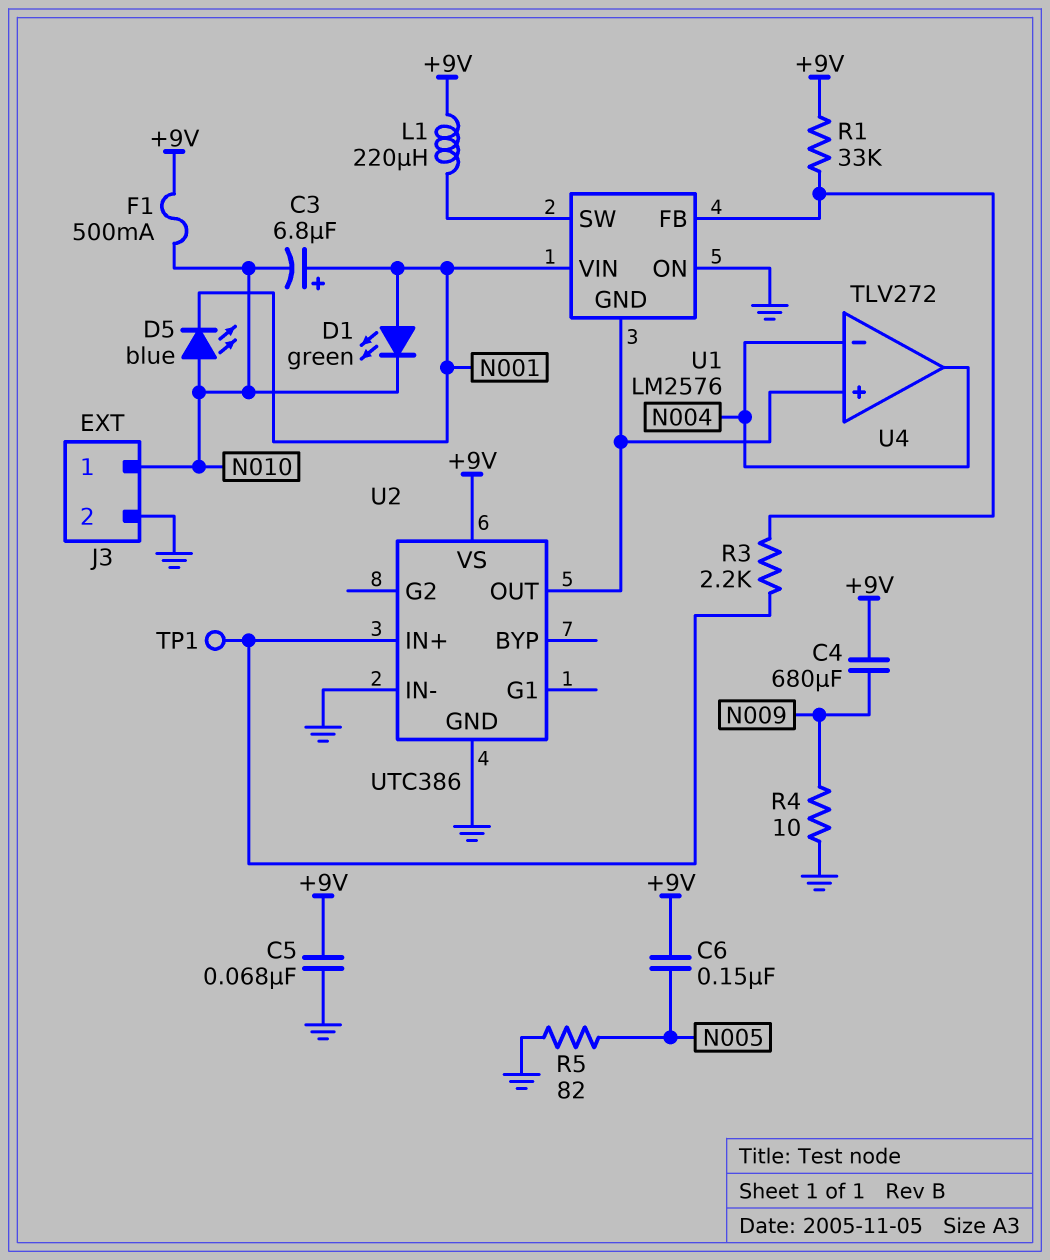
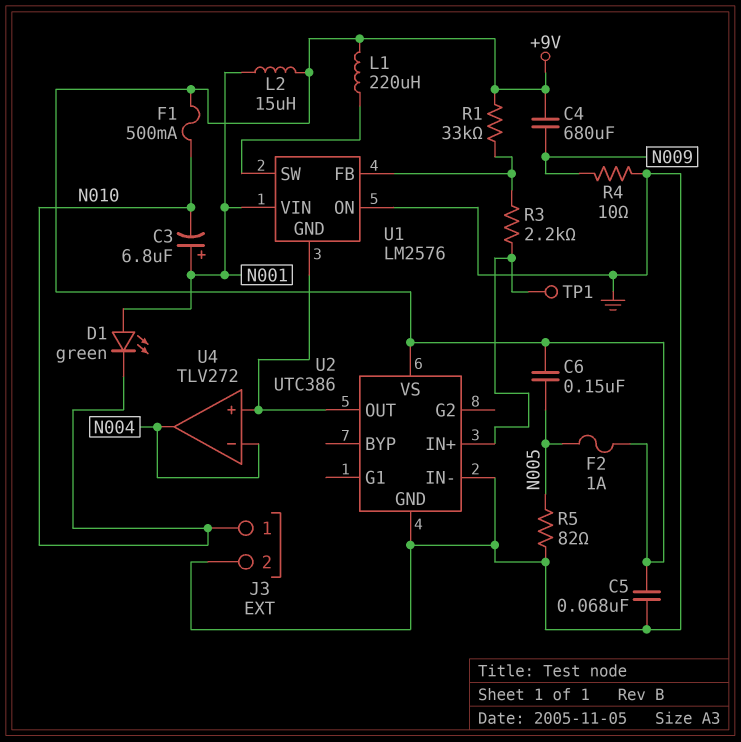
D5: LED blue (A N010, K N001) -> none
F2: none -> 1A (+9V, N005)
L2: none -> 15uH (+9V, N001)

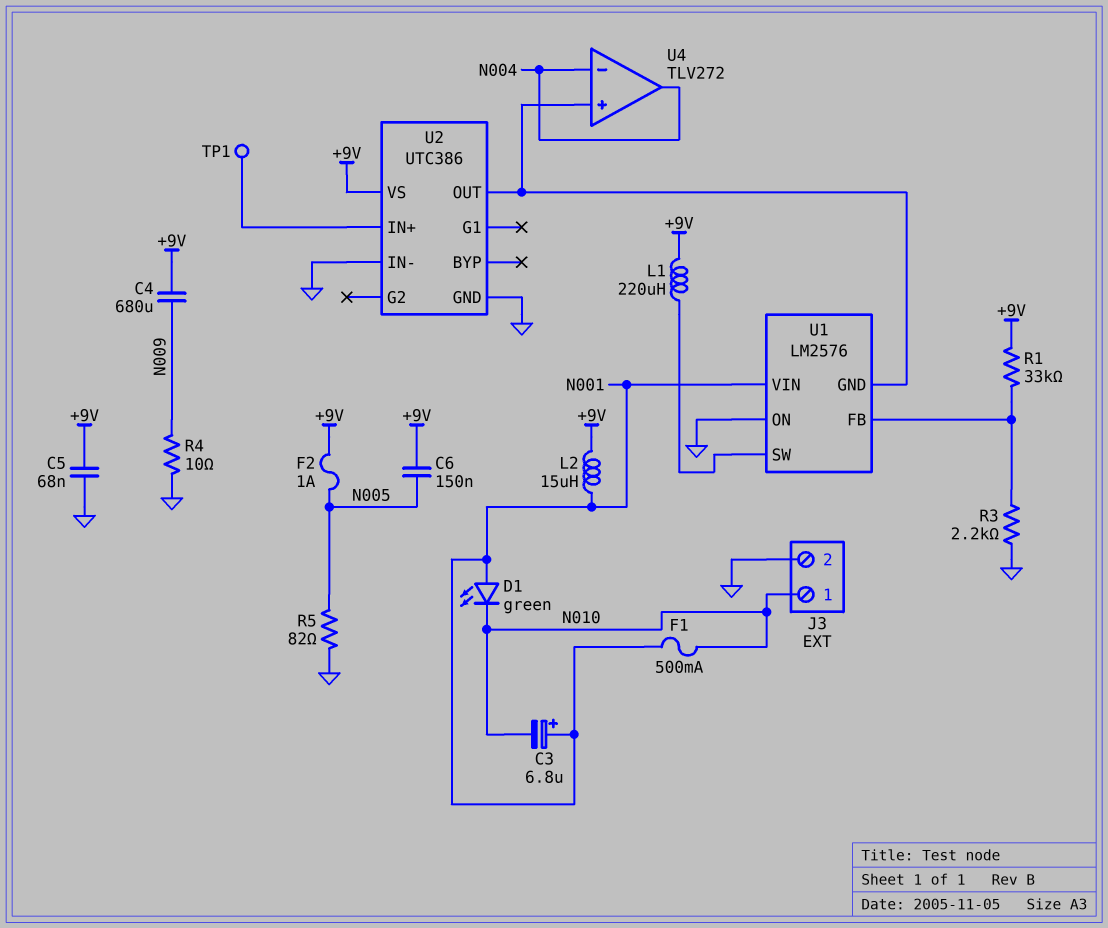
F1: 500mA (+9V, N010) -> 500mA (N001, N010)
R3: 2.2k (U1/FB, U2/IN+) -> 2.2k (GND, U1/FB)

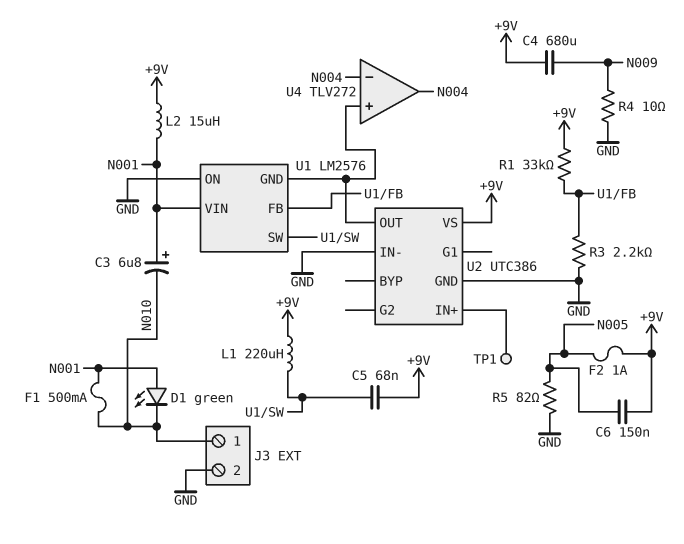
C5: 68nF (+9V, GND) -> 68nF (+9V, U1/SW)

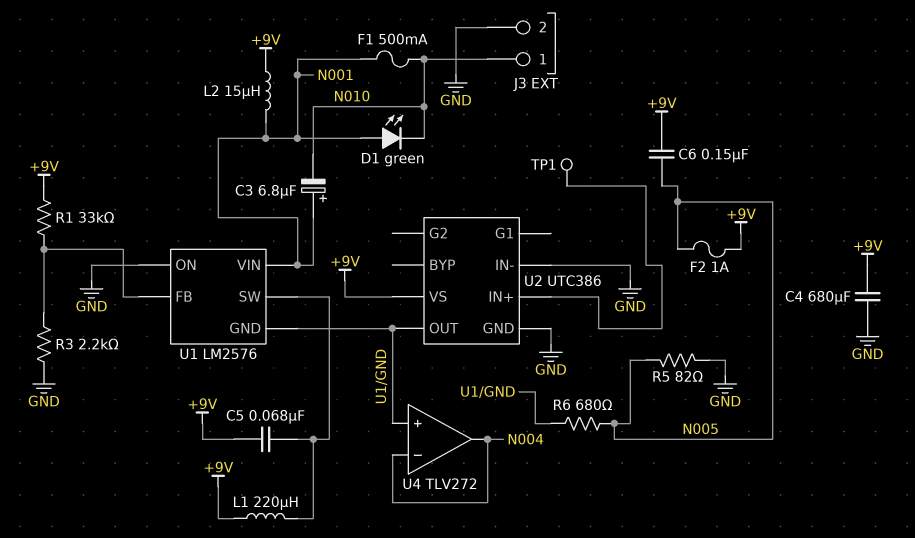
C4: 680uF (+9V, N009) -> 680uF (+9V, GND)
R4: 10 (GND, N009) -> none
R6: none -> 680 (N005, U1/GND)

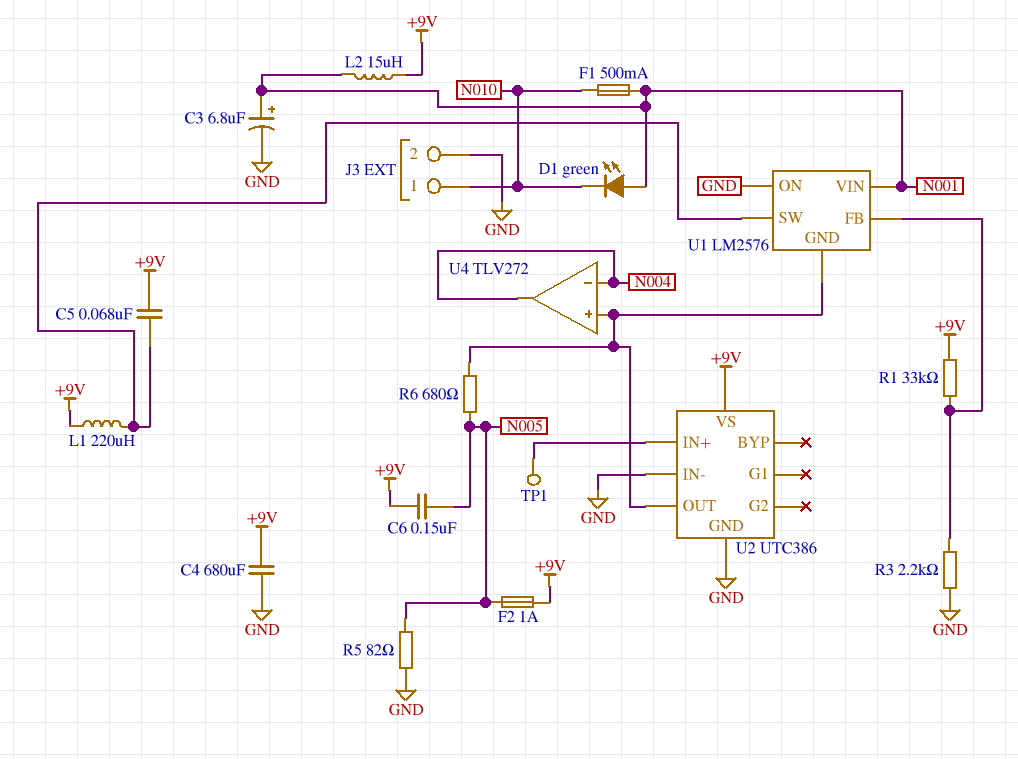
C3: 6.8uF (plus N001, minus N010) -> 6.8uF (plus N001, minus GND)

